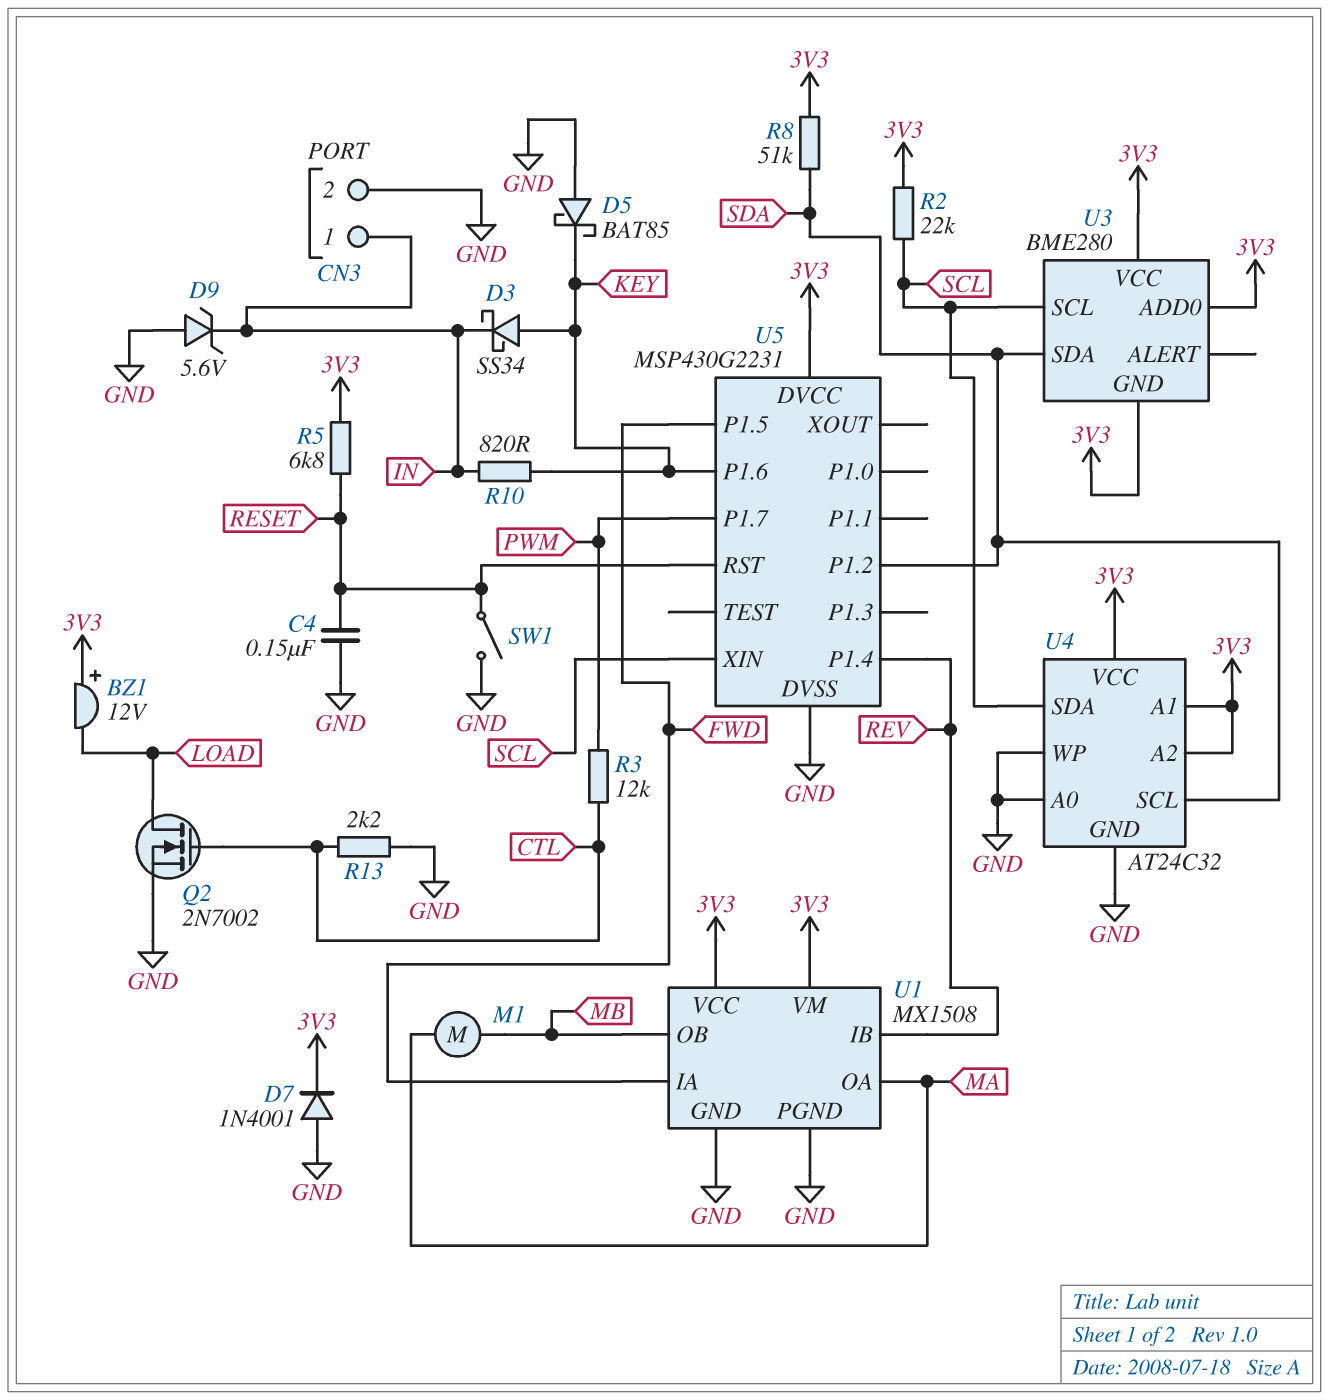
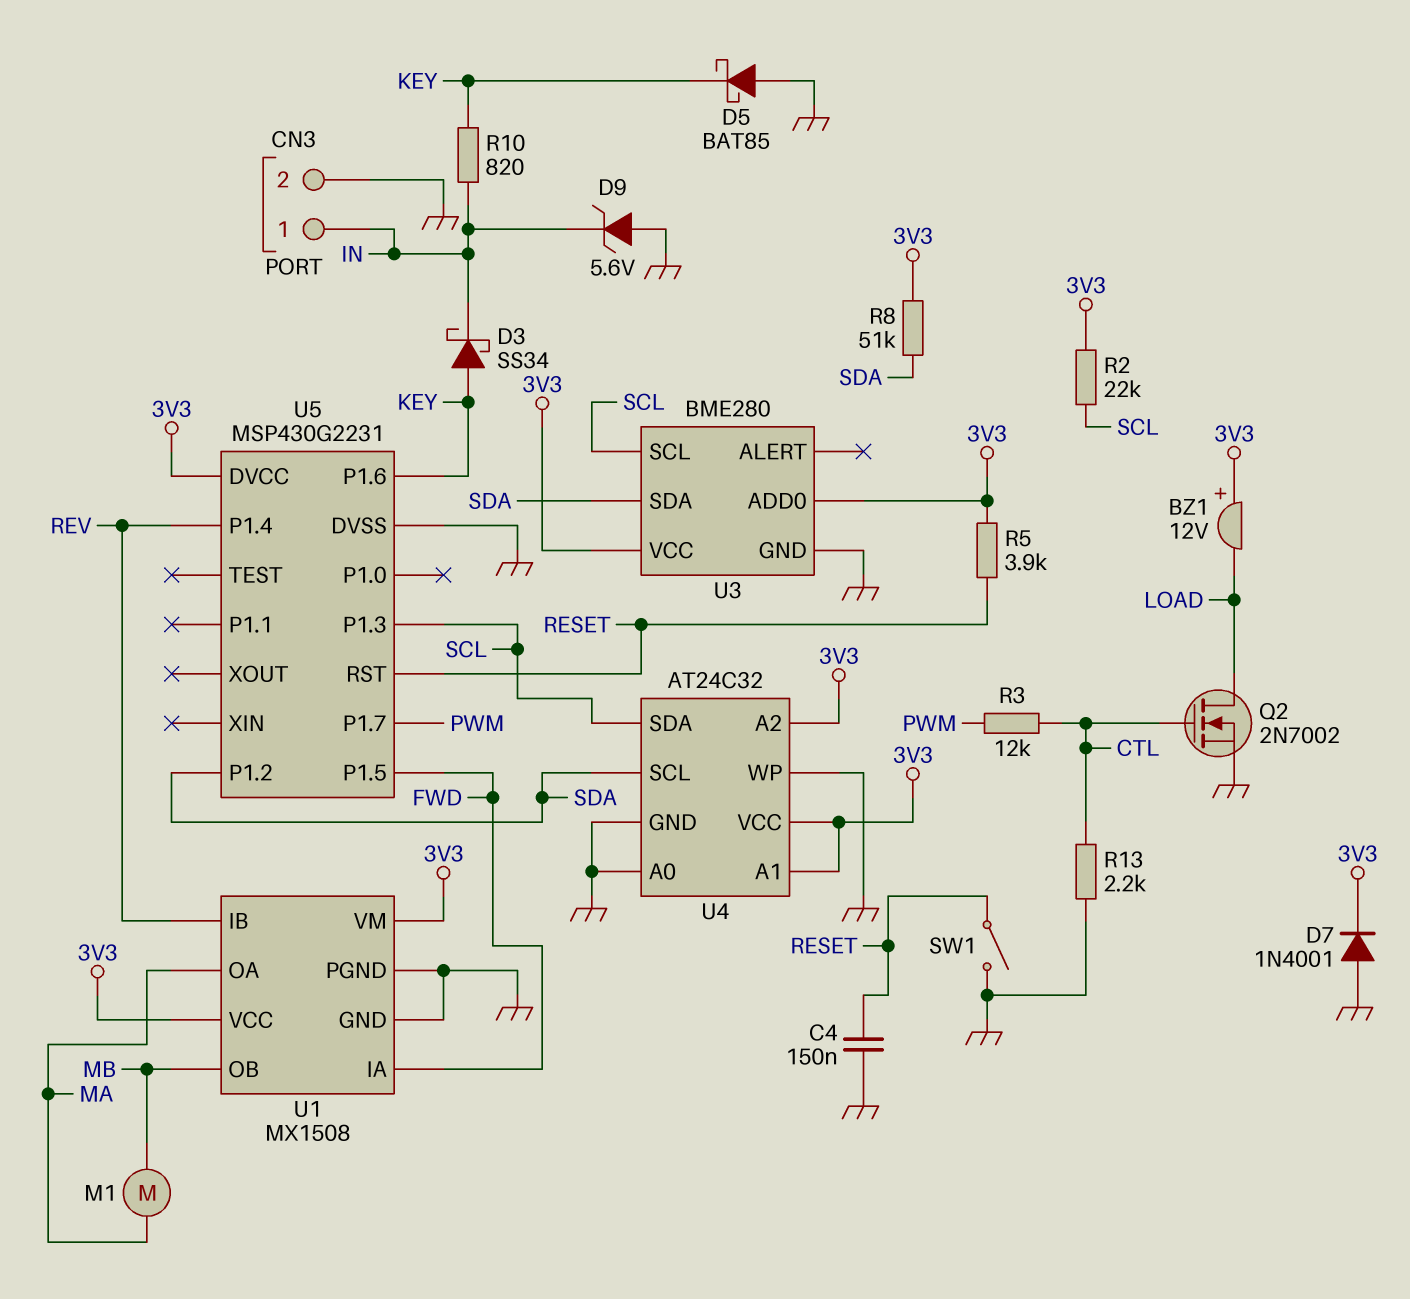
R5: 6.8k (3V3, RESET) -> 3.9k (3V3, RESET)
U3 pin GND: 3V3 -> GND
U5 pin P1.3: none -> SCL
U5 pin XIN: SCL -> none

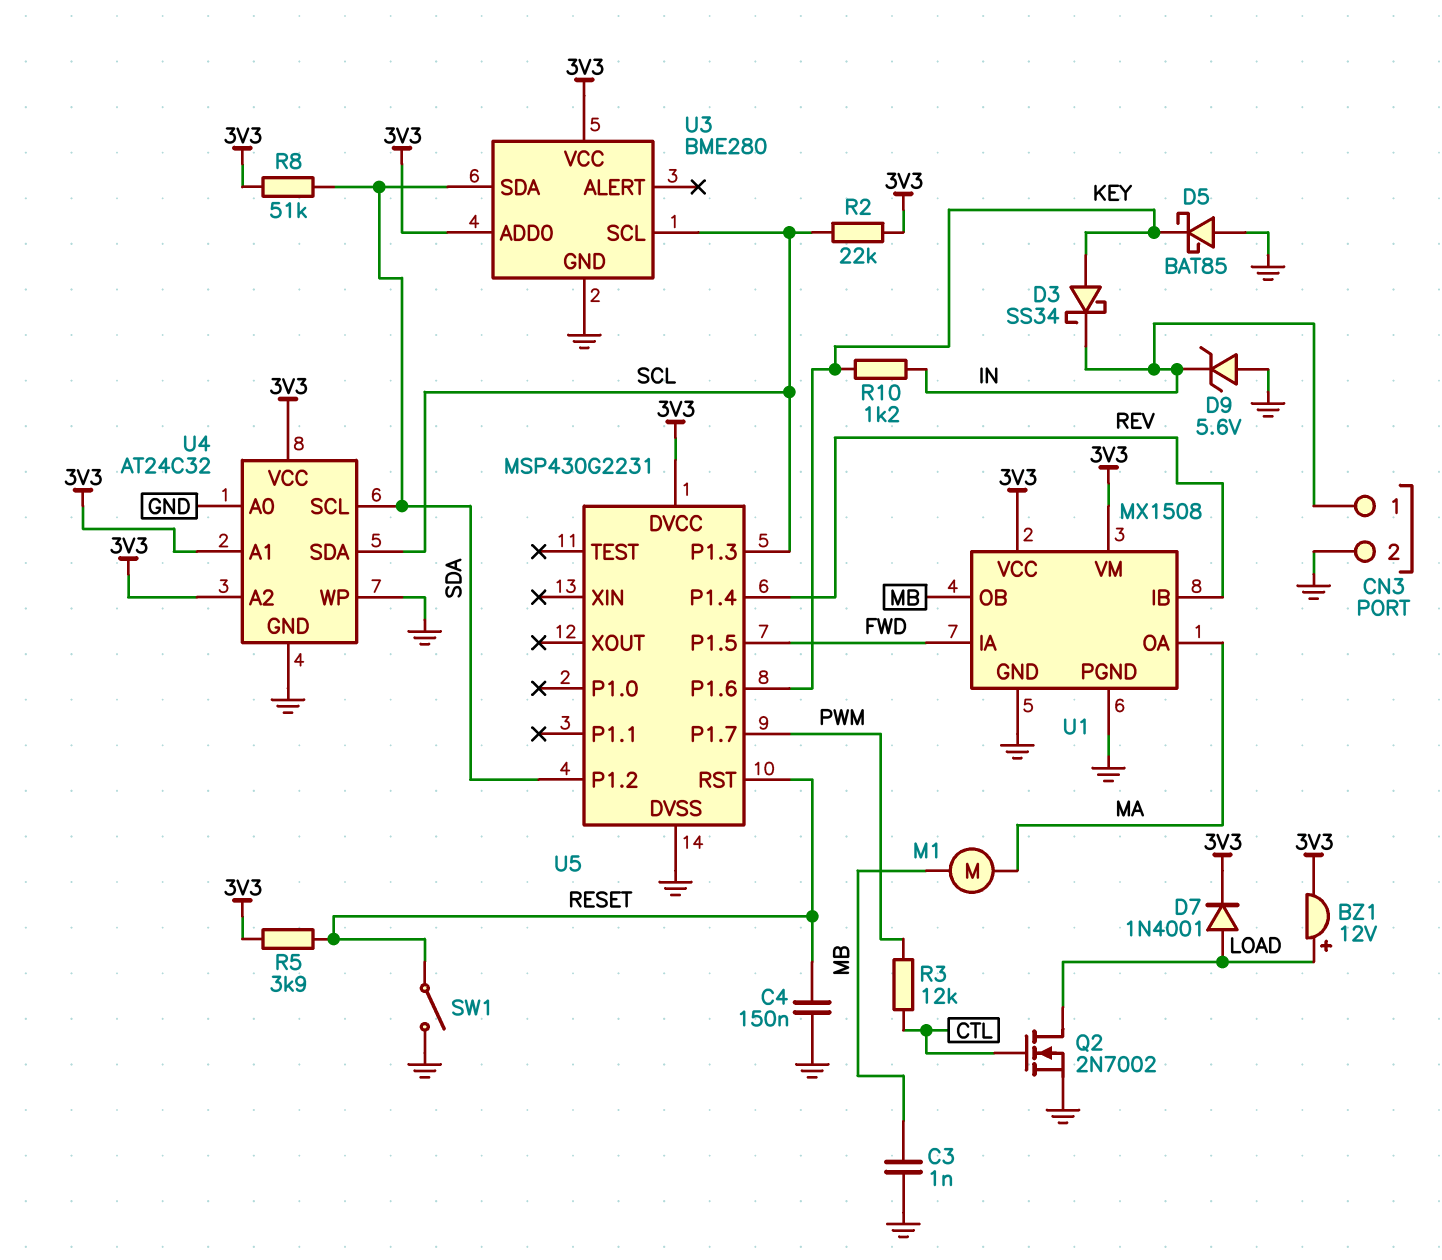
BZ1: buzzer 12V (plus 3V3, minus LOAD) -> buzzer 12V (plus LOAD, minus 3V3)
C3: none -> 1nF (GND, MB)
D7: diode 1N4001 (A GND, K 3V3) -> diode 1N4001 (A LOAD, K 3V3)
R10: 820 (IN, KEY) -> 1.2k (IN, KEY)
R13: 2.2k (CTL, GND) -> none

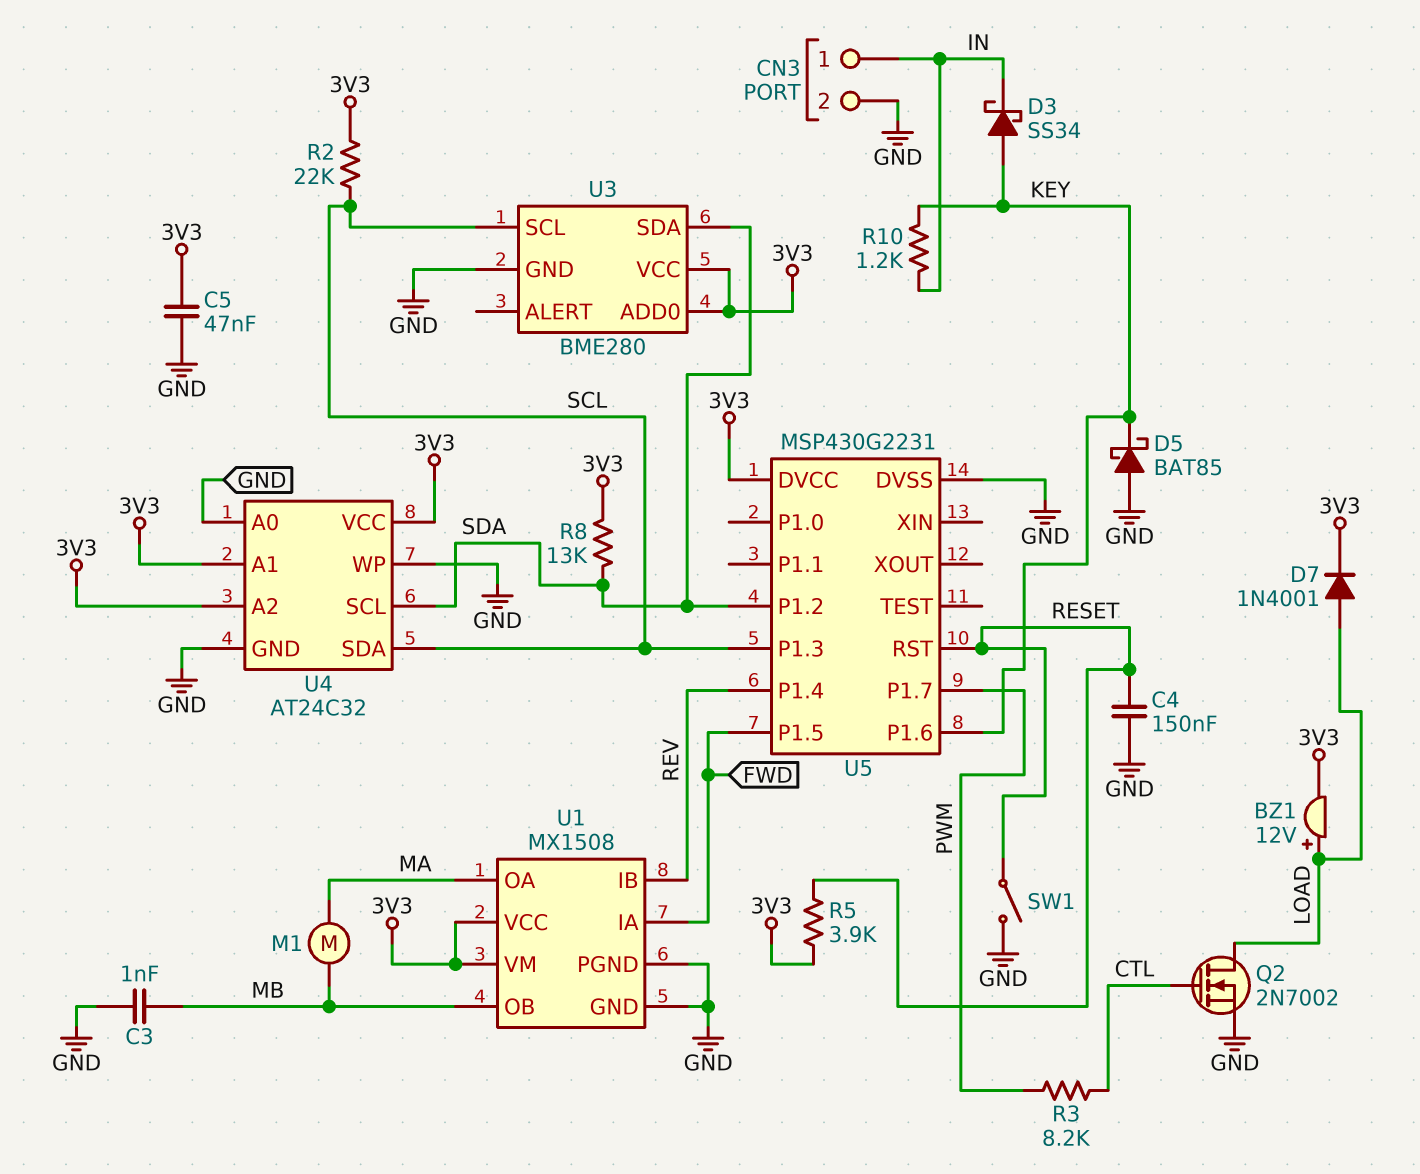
C5: none -> 47nF (3V3, GND)
D9: zener 5.6V (A GND, K IN) -> none
R3: 12k (CTL, PWM) -> 8.2k (CTL, PWM)
R8: 51k (3V3, SDA) -> 13k (3V3, SDA)

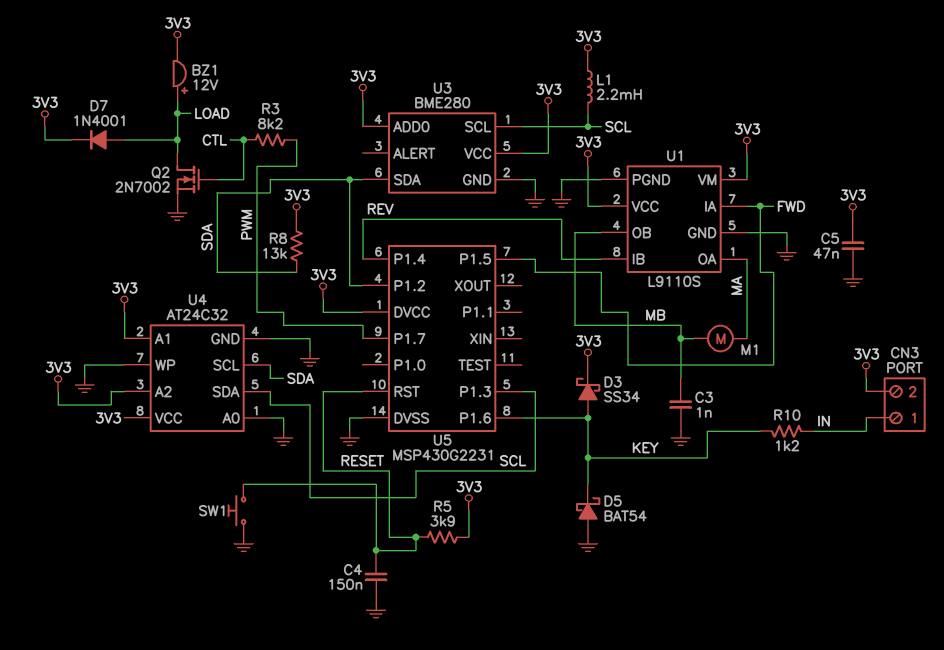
CN3 pin 2: GND -> 3V3
D3: schottky SS34 (A KEY, K IN) -> schottky SS34 (A KEY, K 3V3)
D5: schottky BAT85 (A GND, K KEY) -> schottky BAT54 (A GND, K KEY)
L1: none -> 2.2mH (3V3, SCL)
R2: 22k (3V3, SCL) -> none
SW1: switch (GND, RESET) -> button (GND, RESET)
U1: MX1508 -> L9110S

